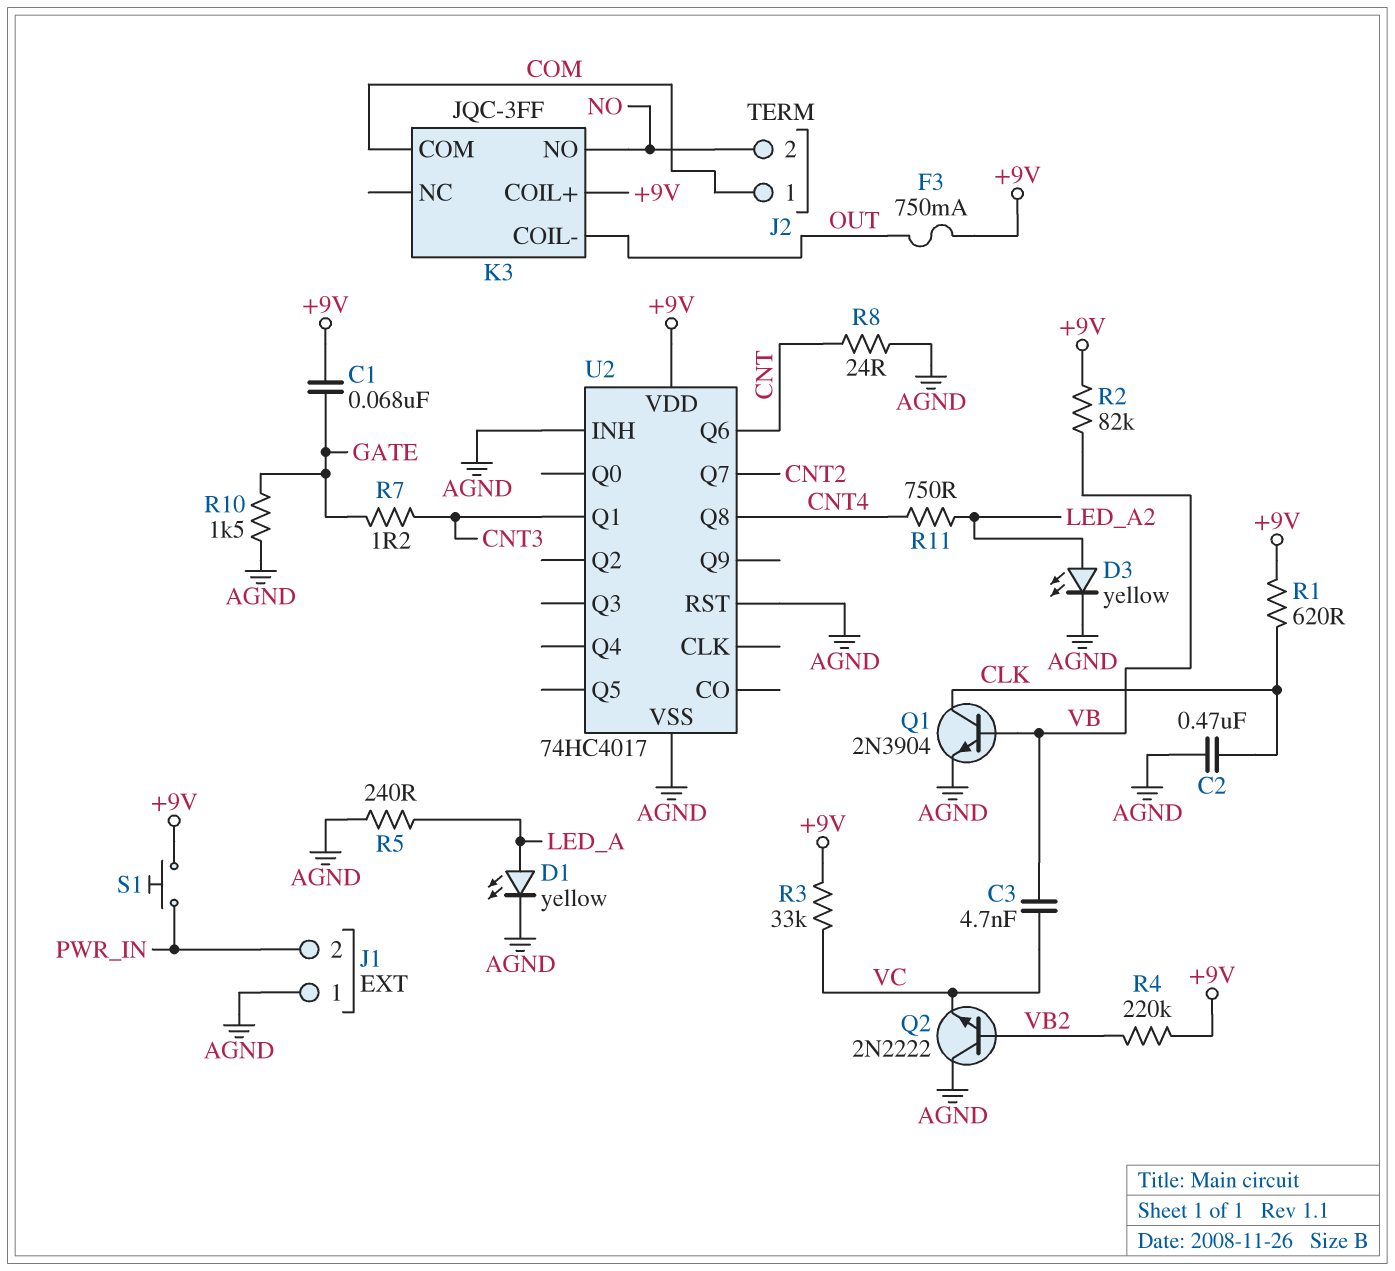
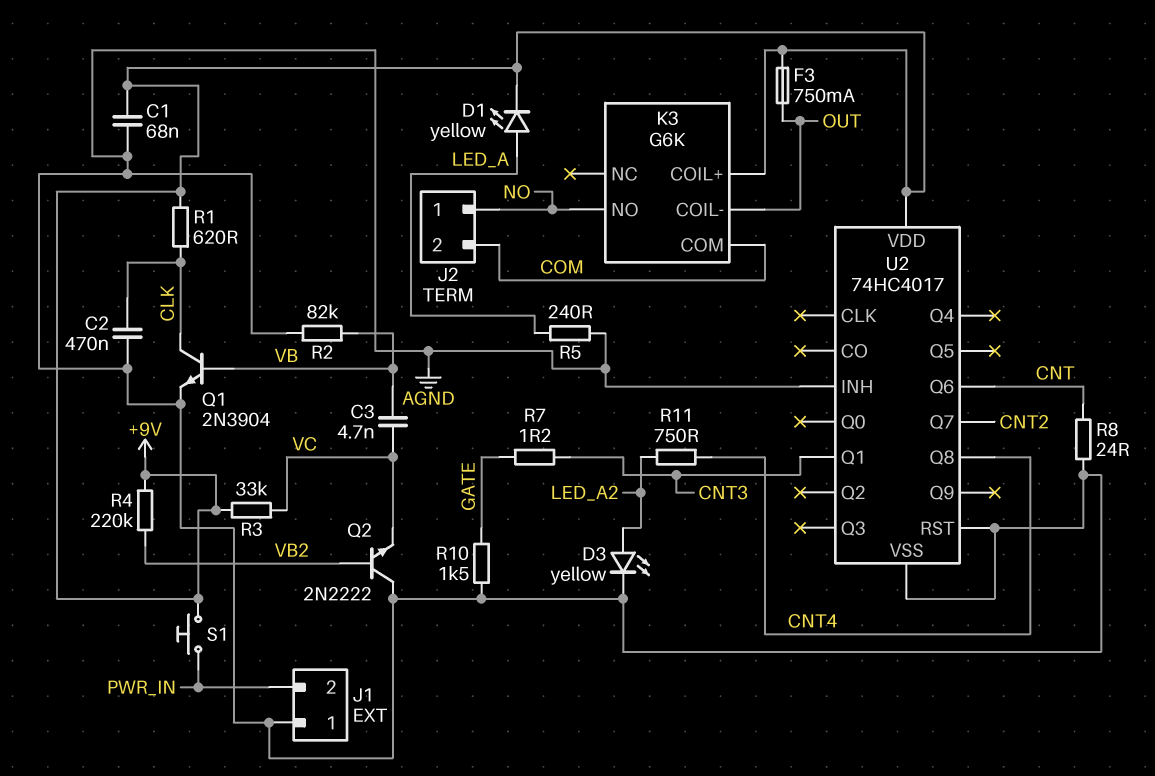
C1: 68nF (+9V, GATE) -> 68nF (+9V, AGND)
D1: LED yellow (A LED_A, K AGND) -> LED yellow (A LED_A, K +9V)
J2 pin 1: COM -> NO
J2 pin 2: NO -> COM
K3: JQC-3FF -> G6K
R2: 82k (+9V, VB) -> 82k (AGND, VB)

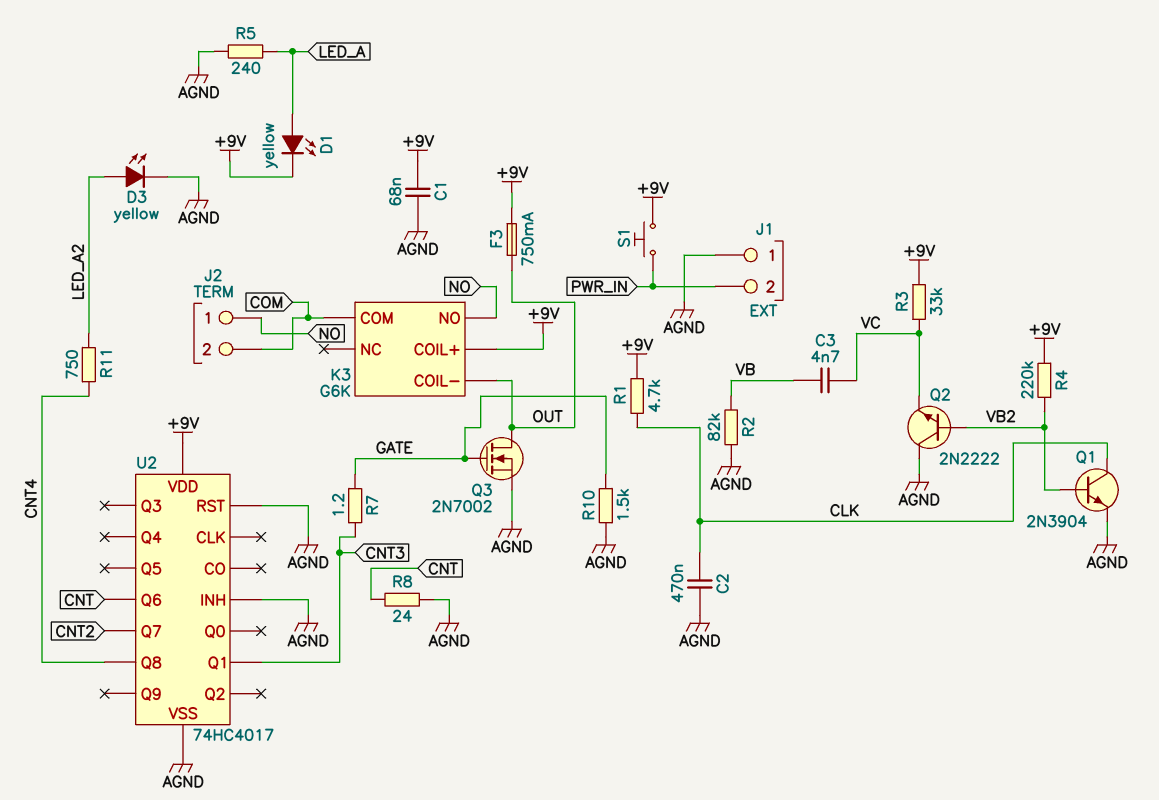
Q1: NPN 2N3904 (B VB, C CLK, E AGND) -> NPN 2N3904 (B VB2, C CLK, E AGND)
Q3: none -> NMOS 2N7002 (G GATE, D OUT, S AGND)
R1: 620 (+9V, CLK) -> 4.7k (+9V, CLK)

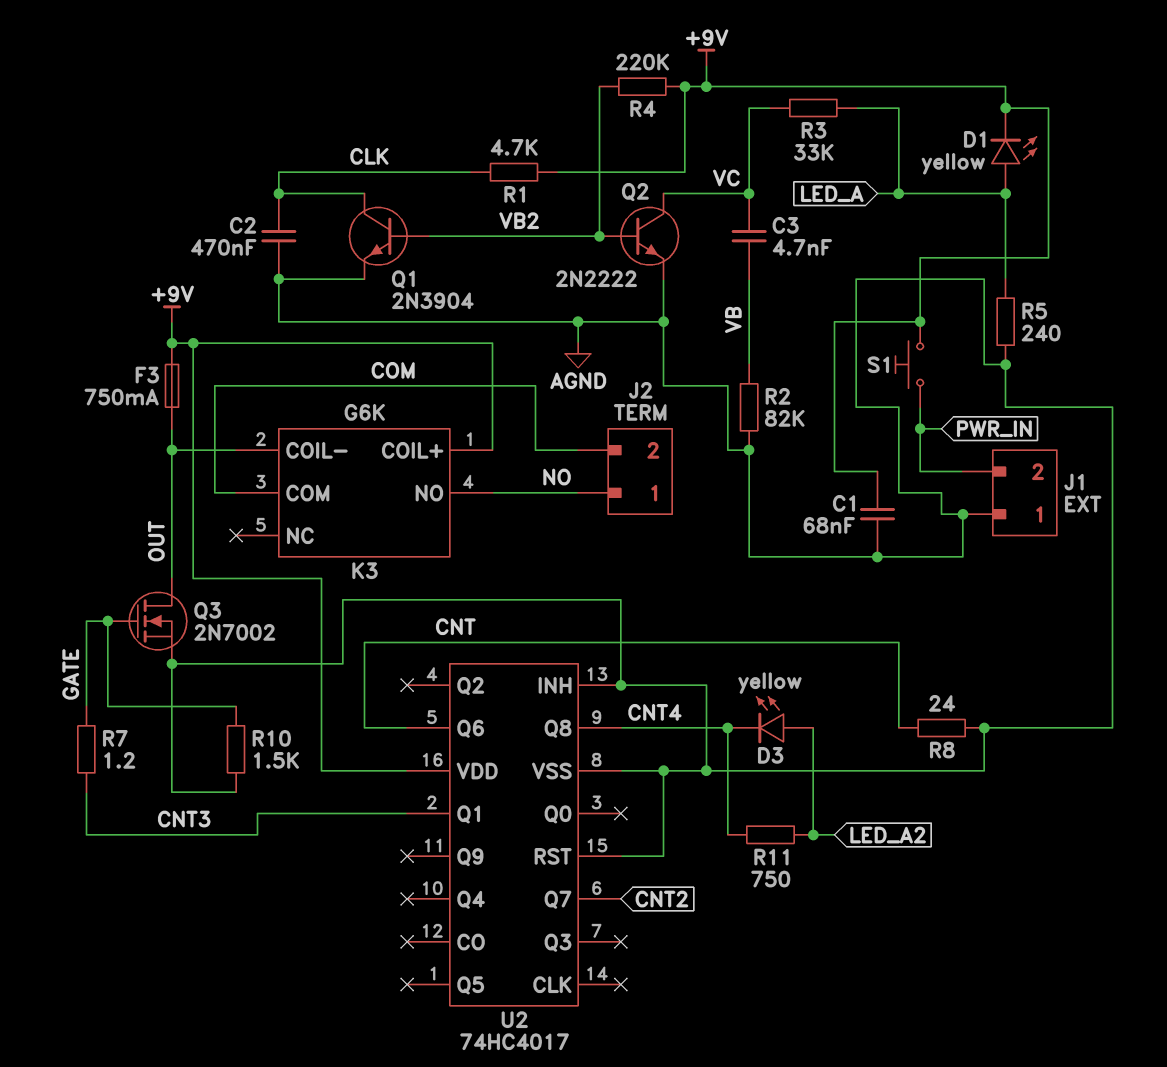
D3: LED yellow (A LED_A2, K AGND) -> LED yellow (A LED_A2, K CNT4)
Q2: NPN 2N2222 (B VB2, C AGND, E VC) -> NPN 2N2222 (B VB2, C VC, E AGND)
R3: 33k (+9V, VC) -> 33k (LED_A, VC)

